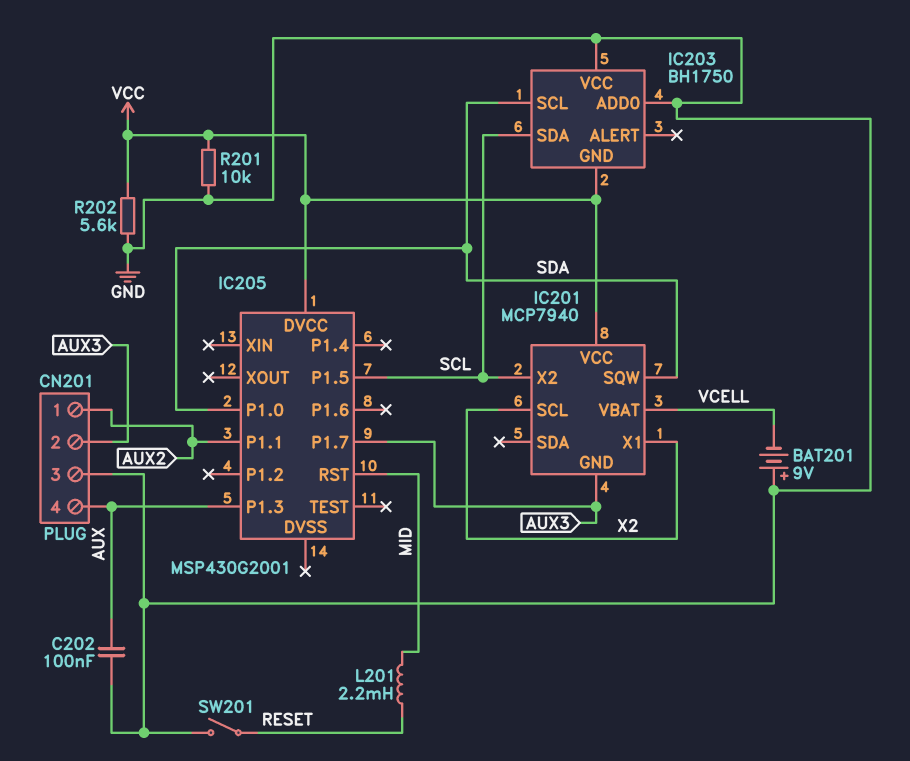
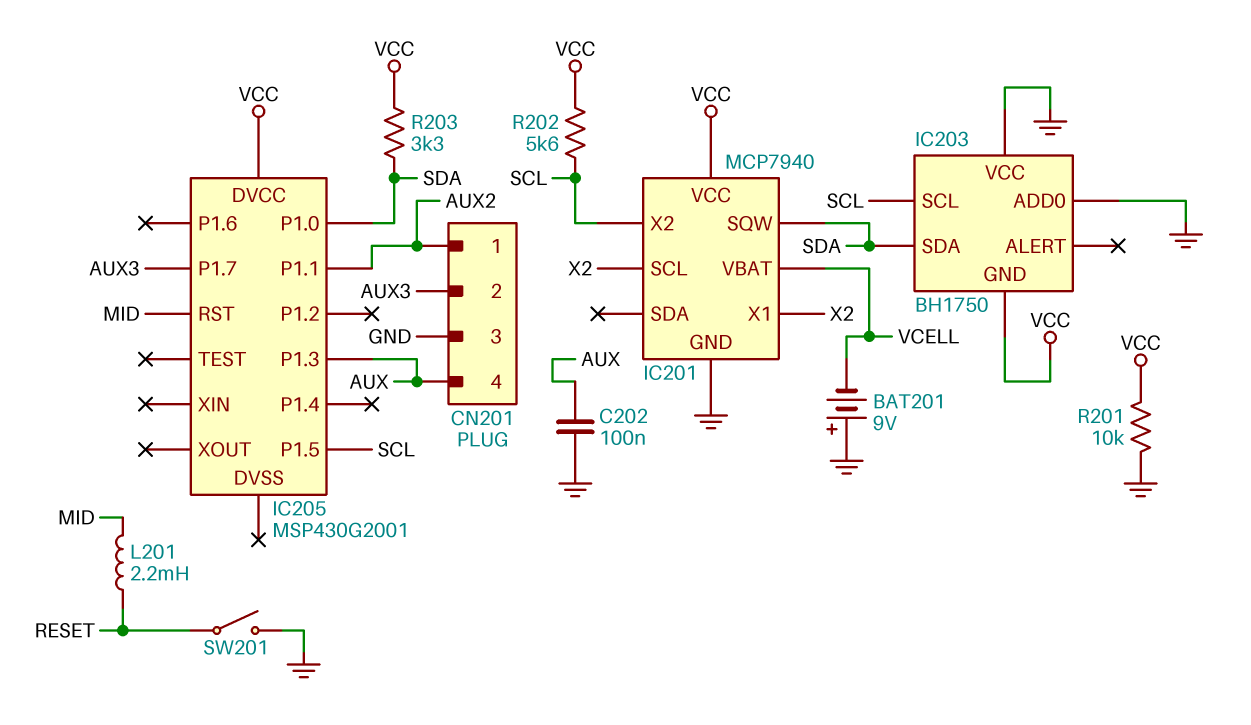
IC201 pin GND: AUX3 -> GND
IC203 pin SCL: SDA -> SCL
IC203 pin SDA: SCL -> SDA
R202: 5.6k (GND, VCC) -> 5.6k (SCL, VCC)
R203: none -> 3.3k (SDA, VCC)

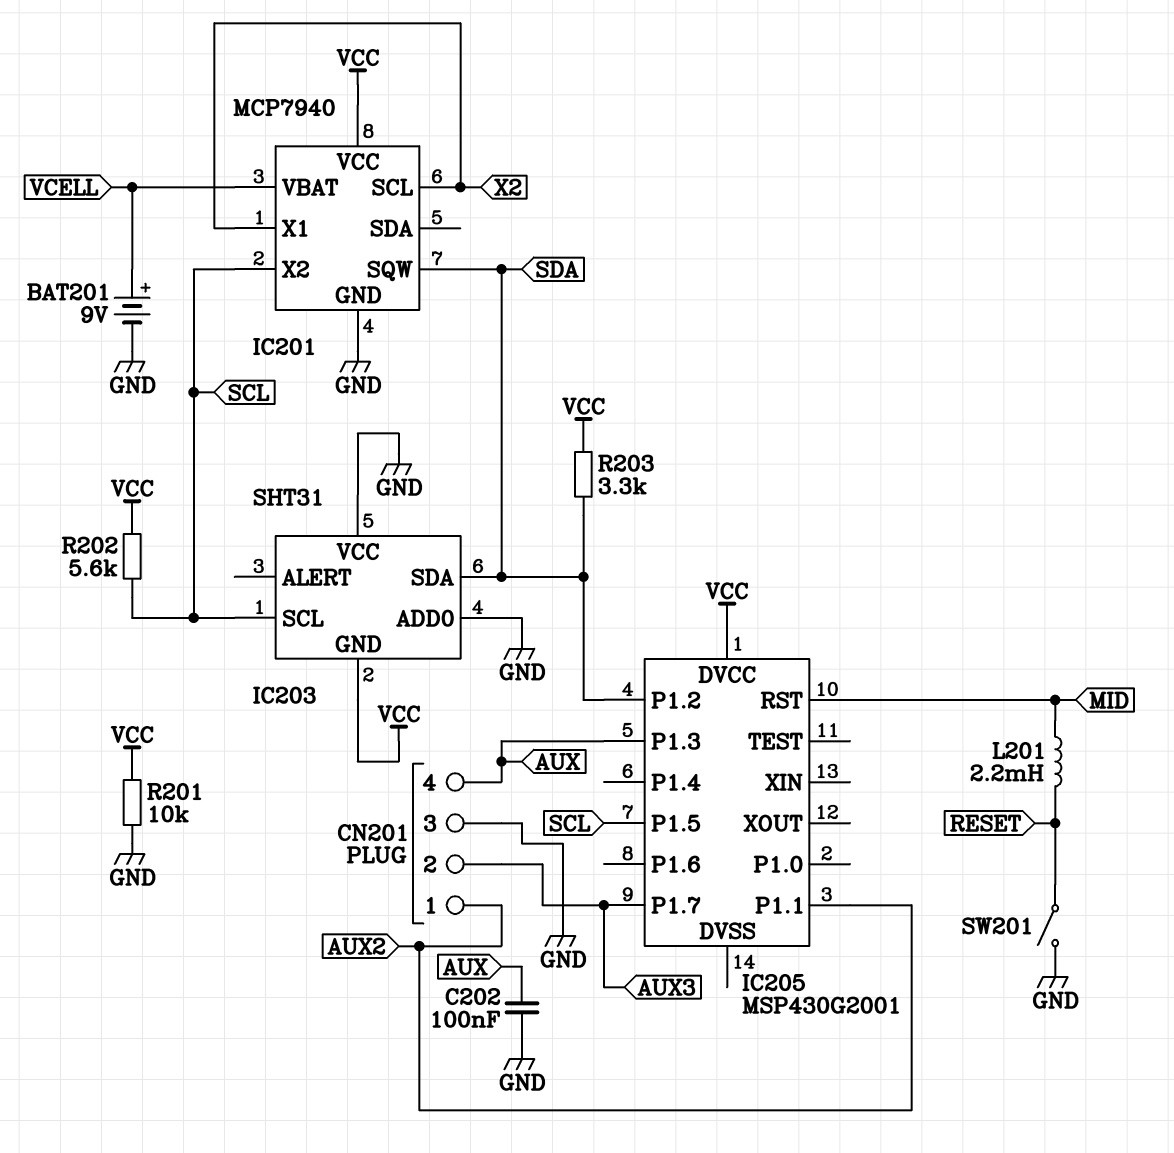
BAT201: 9V (plus GND, minus VCELL) -> 9V (plus VCELL, minus GND)
IC203: BH1750 -> SHT31
IC205 pin P1.0: SDA -> none
IC205 pin P1.2: none -> SDA

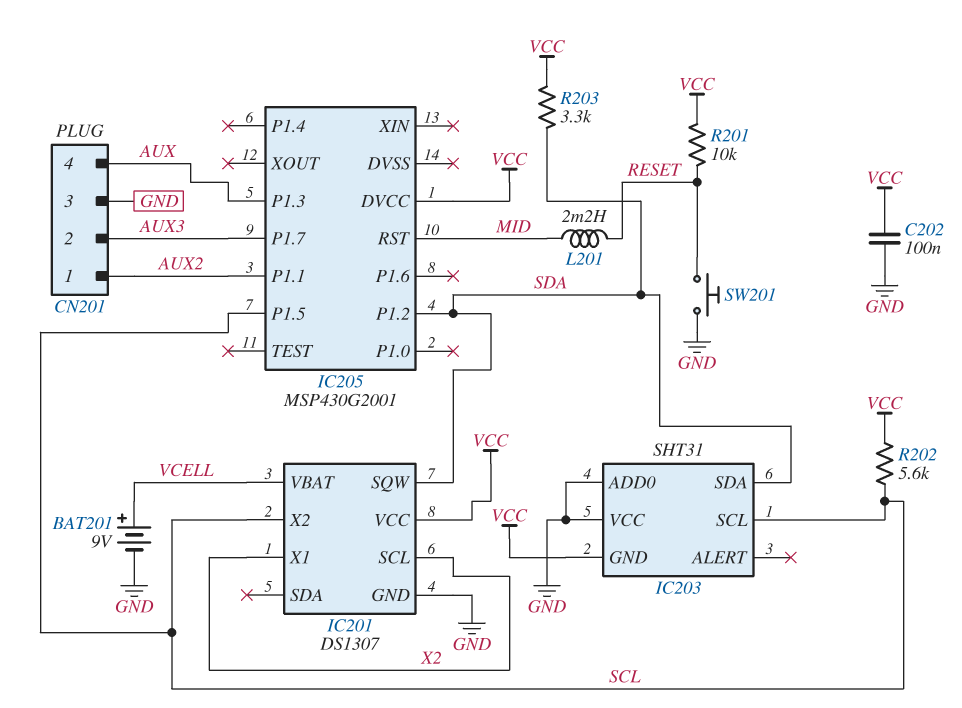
C202: 100nF (AUX, GND) -> 100nF (GND, VCC)
IC201: MCP7940 -> DS1307
R201: 10k (GND, VCC) -> 10k (RESET, VCC)
SW201: switch (GND, RESET) -> button (GND, RESET)

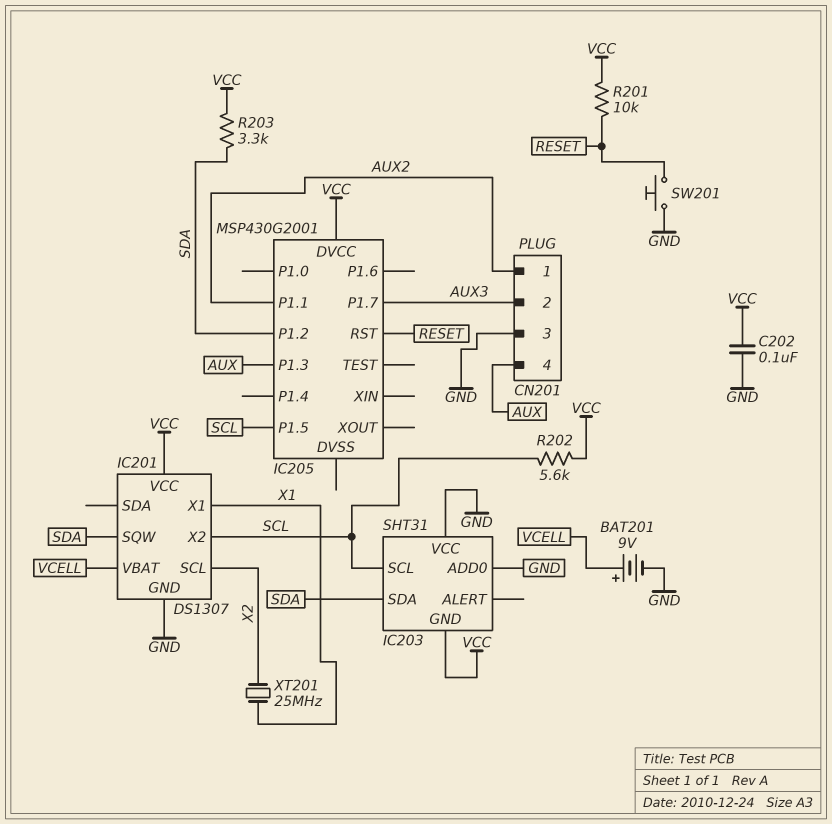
IC201 pin X1: X2 -> X1
IC205 pin RST: MID -> RESET
L201: 2.2mH (MID, RESET) -> none
XT201: none -> 25MHz (X1, X2)

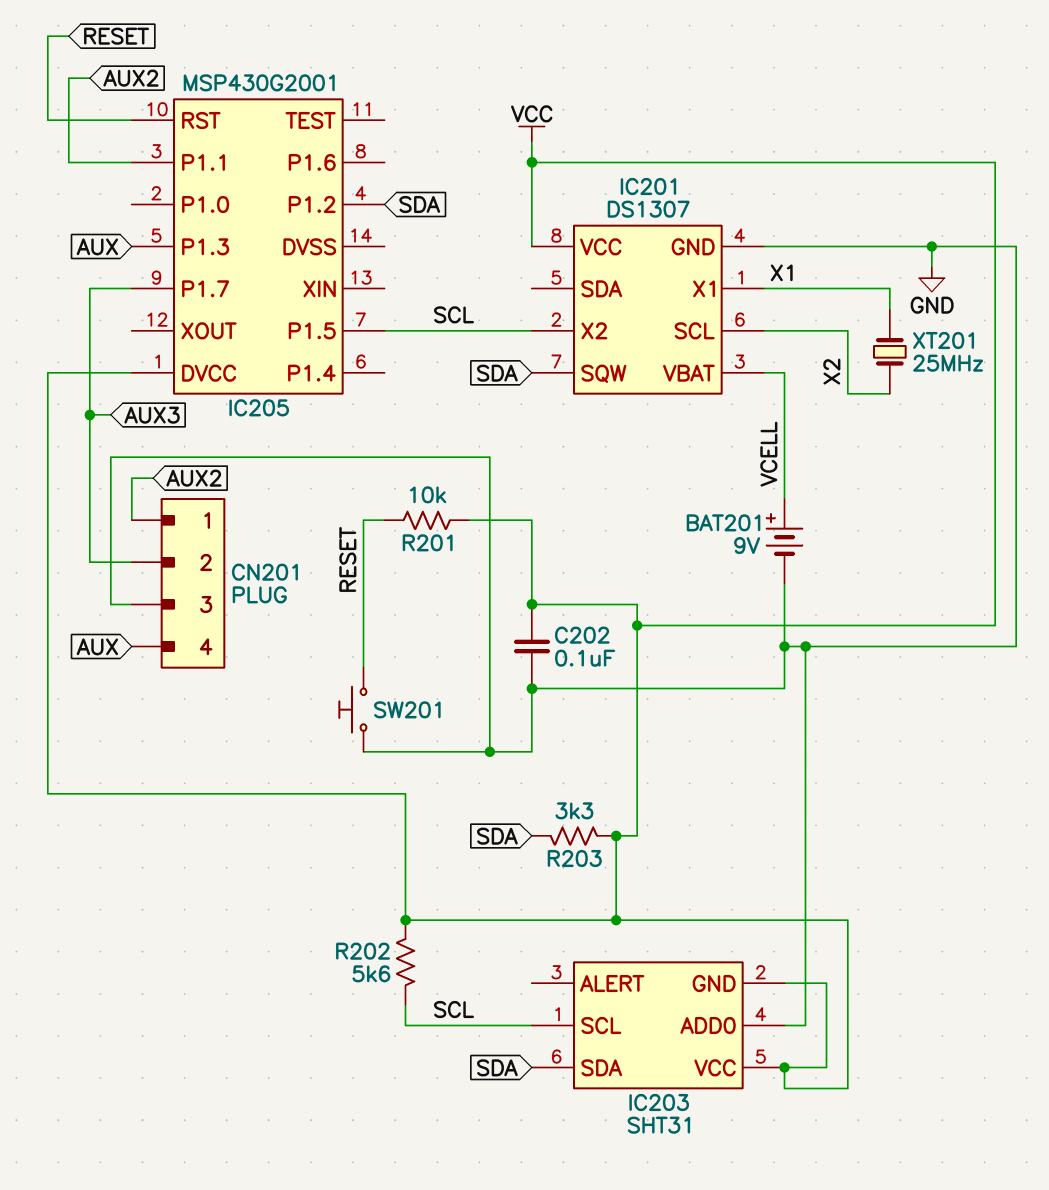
IC203 pin VCC: GND -> VCC

